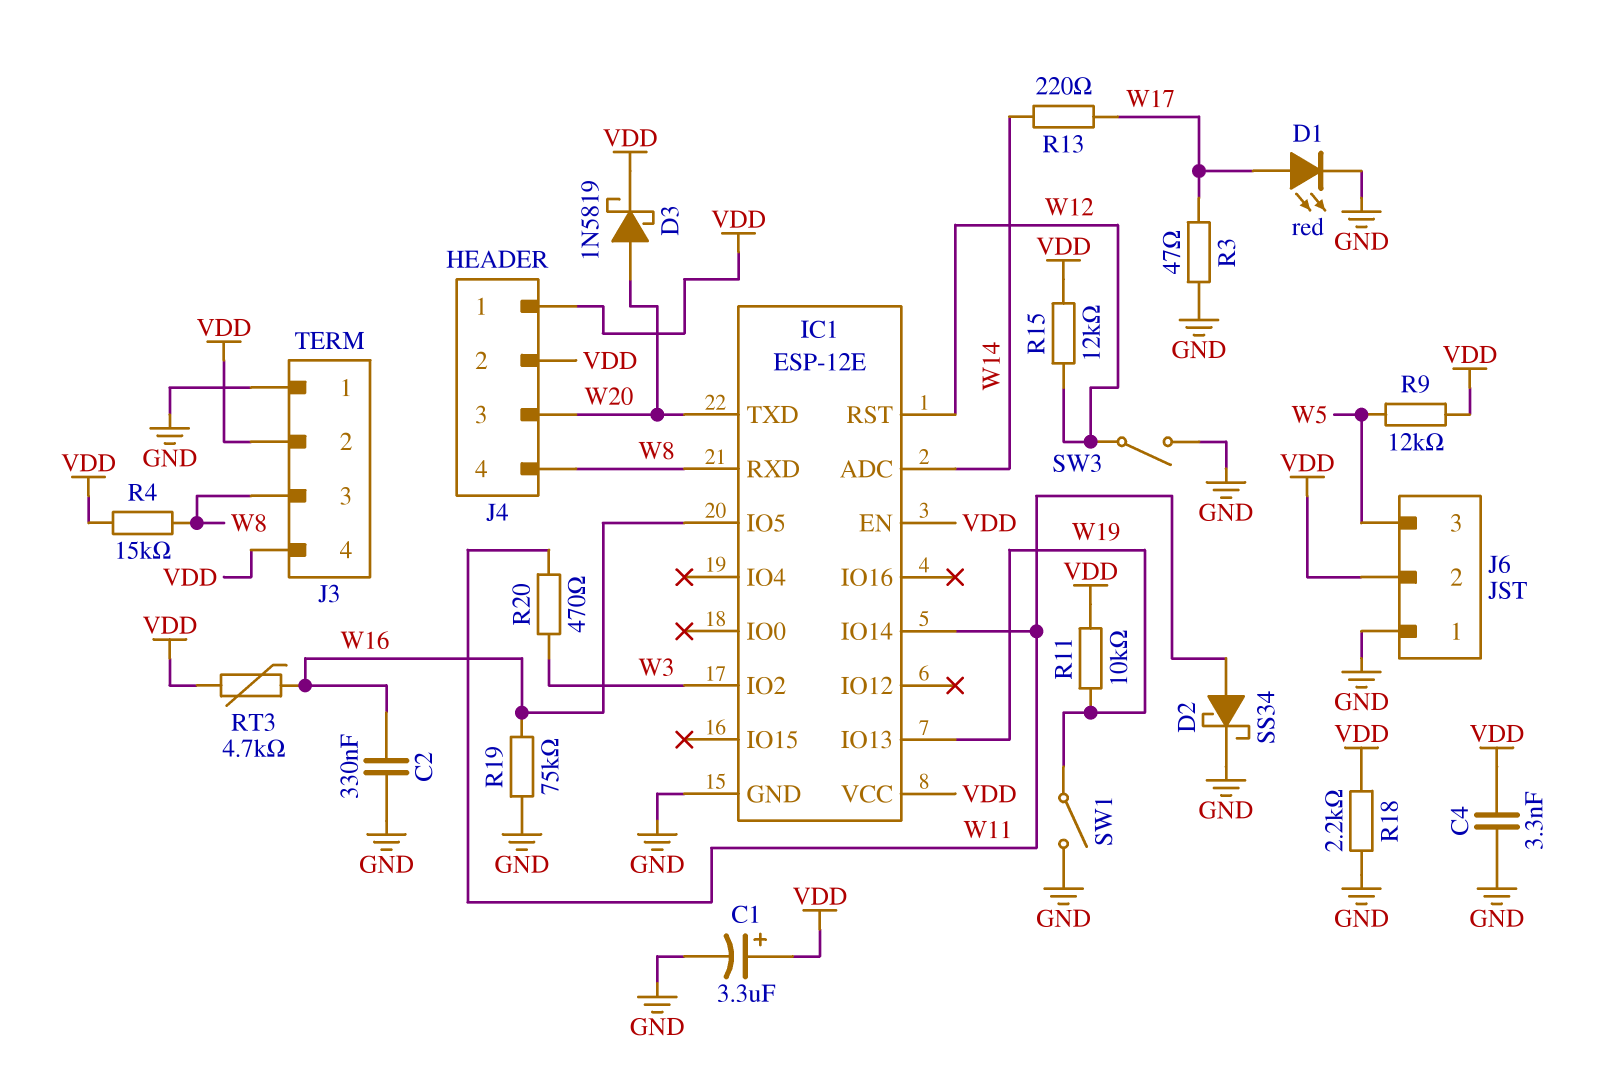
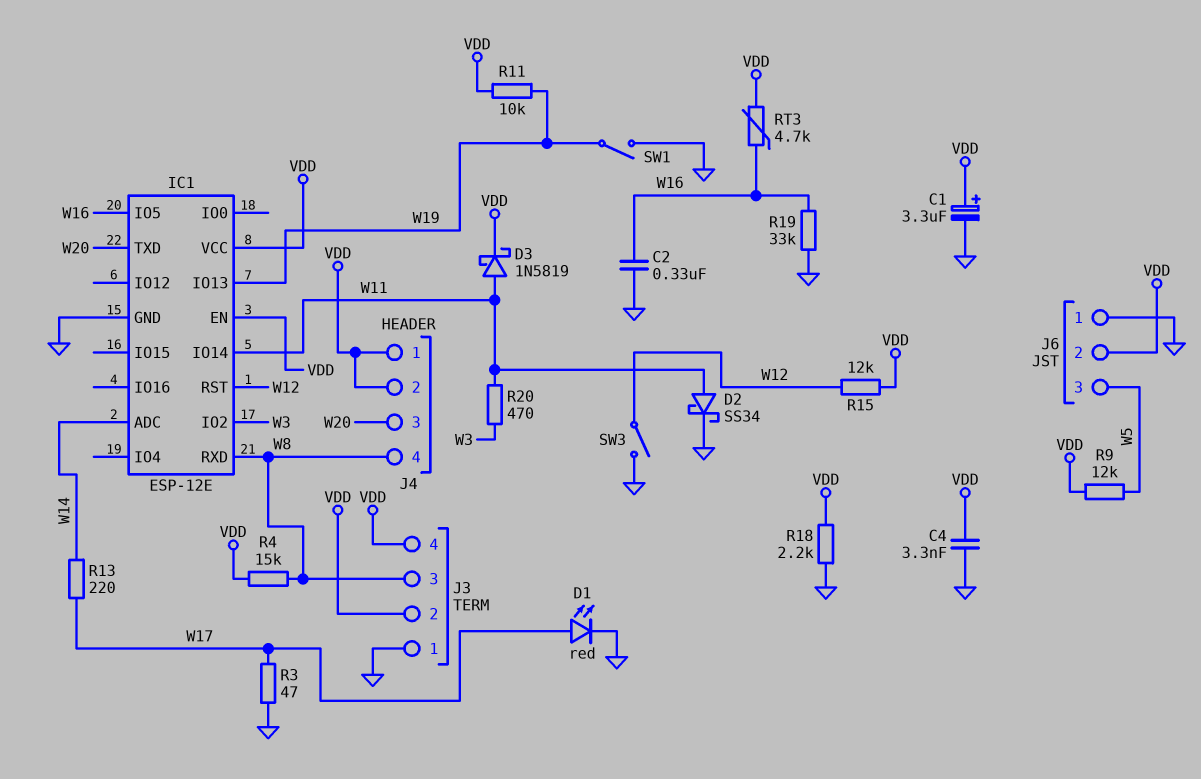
D3: schottky 1N5819 (A W20, K VDD) -> schottky 1N5819 (A W11, K VDD)
R19: 75k (GND, W16) -> 33k (GND, W16)

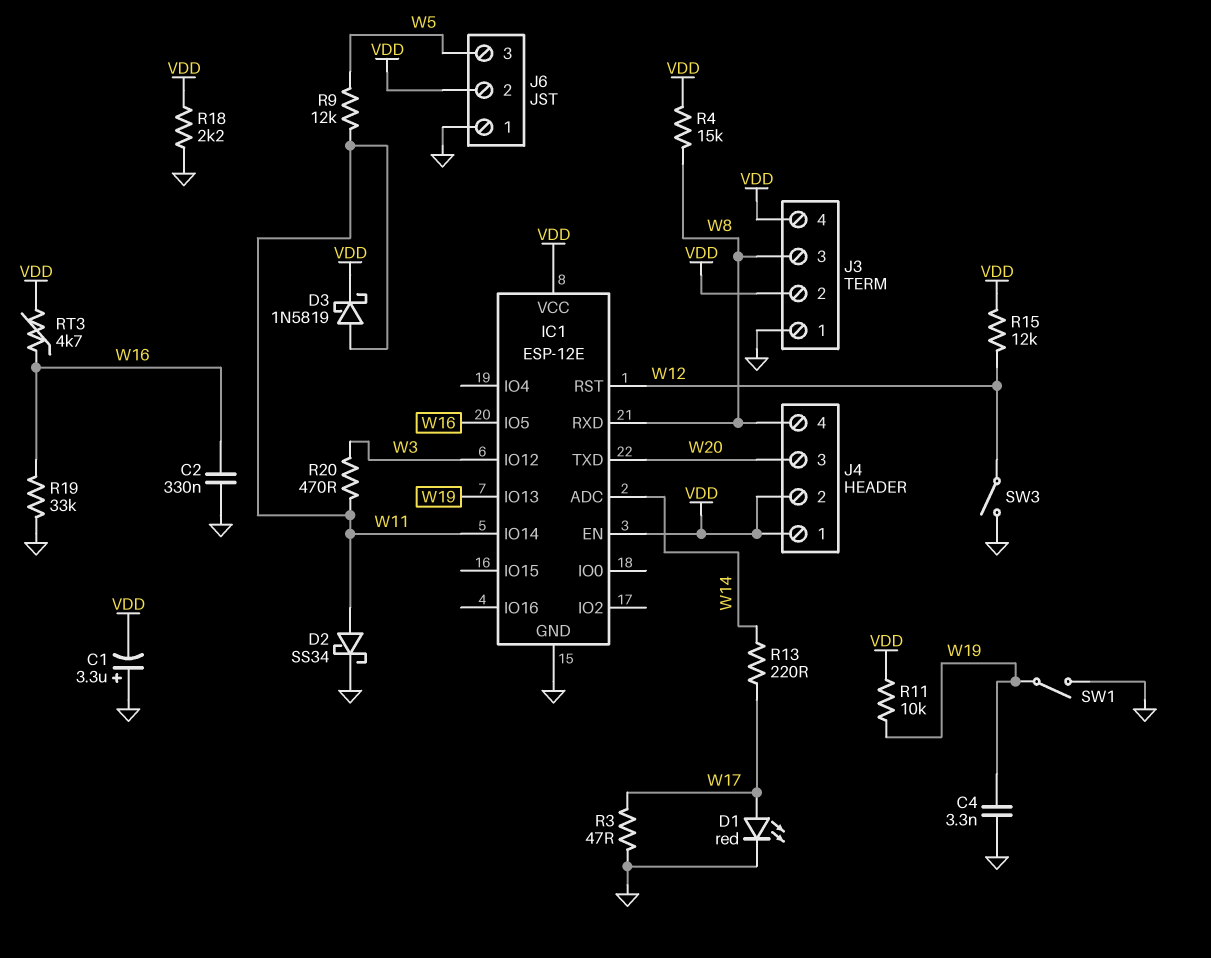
C1: 3.3uF (plus VDD, minus GND) -> 3.3uF (plus GND, minus VDD)
C4: 3.3nF (GND, VDD) -> 3.3nF (GND, W19)
IC1 pin IO2: W3 -> none
IC1 pin IO12: none -> W3
R9: 12k (VDD, W5) -> 12k (W5, W11)

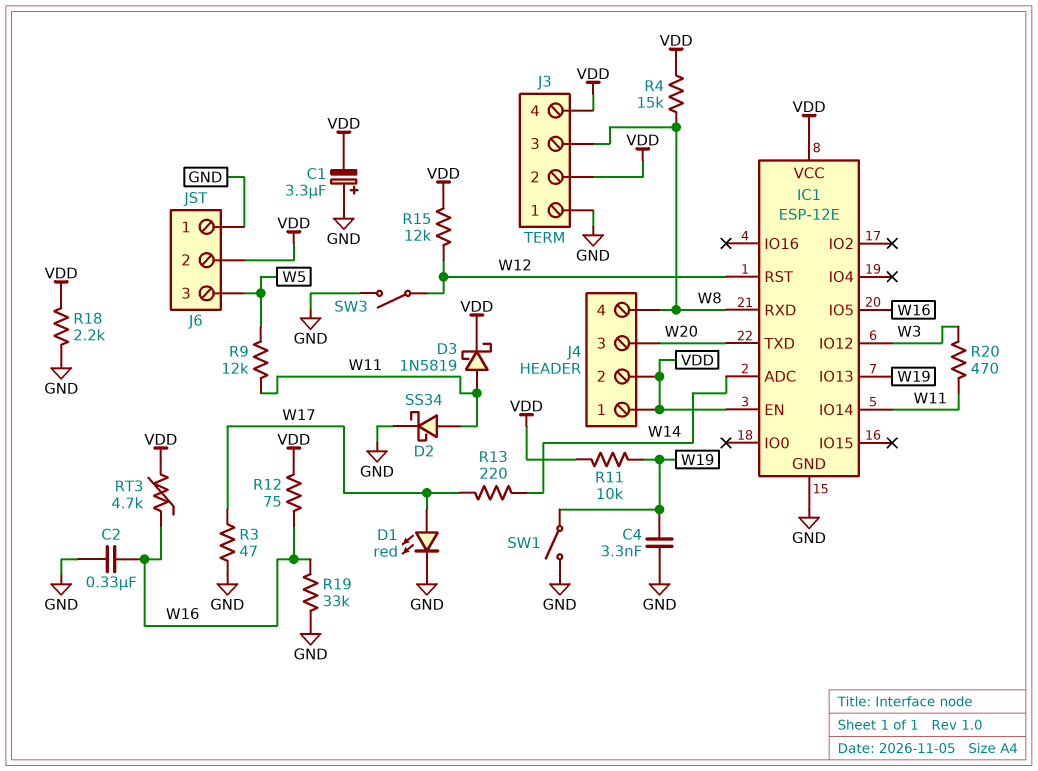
R12: none -> 75 (VDD, W16)

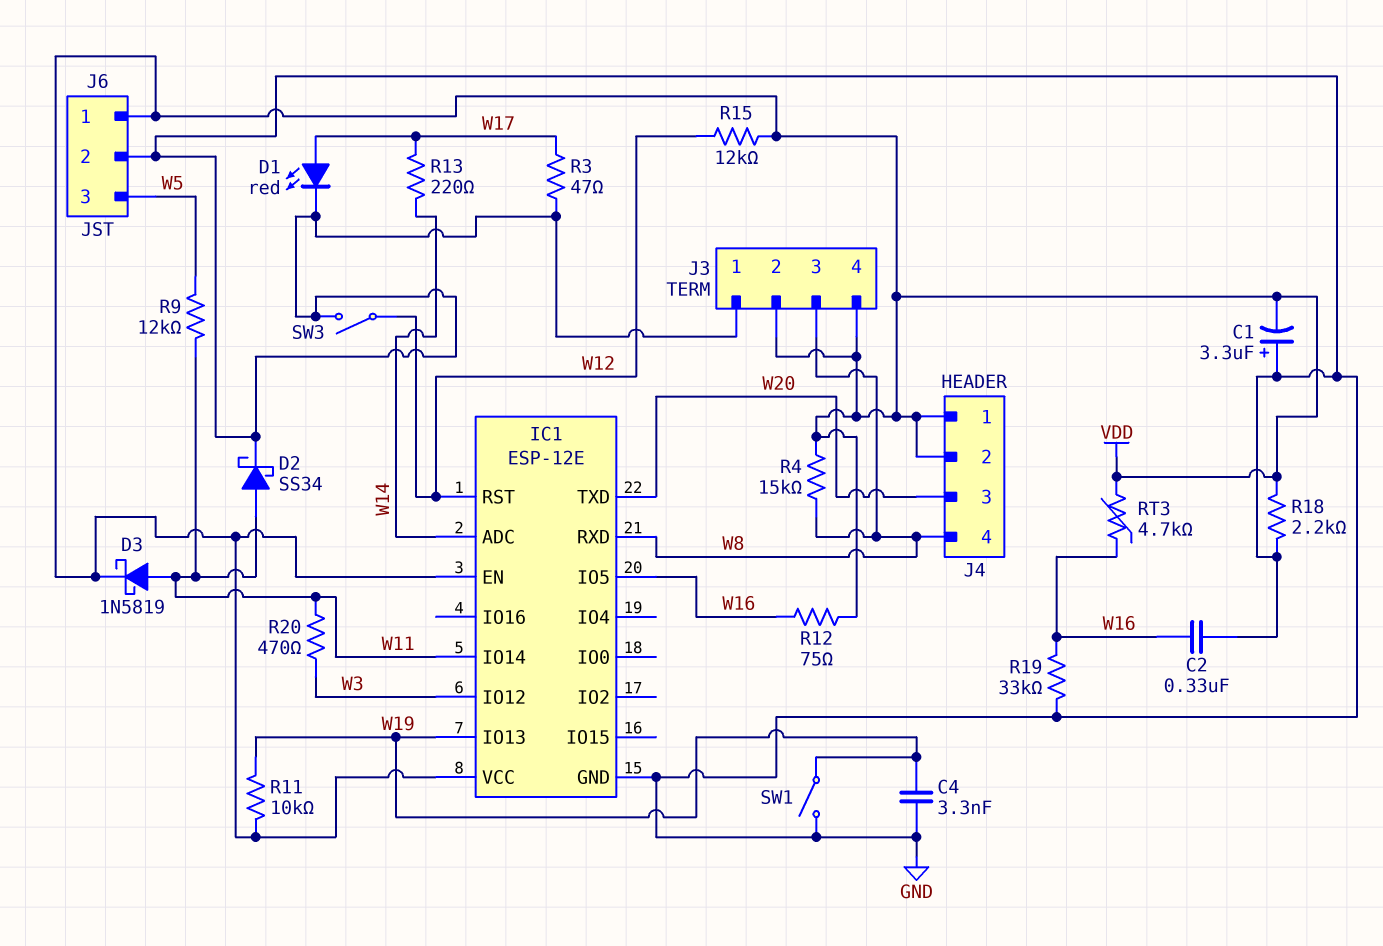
J6 pin 1: GND -> VDD
J6 pin 2: VDD -> GND

